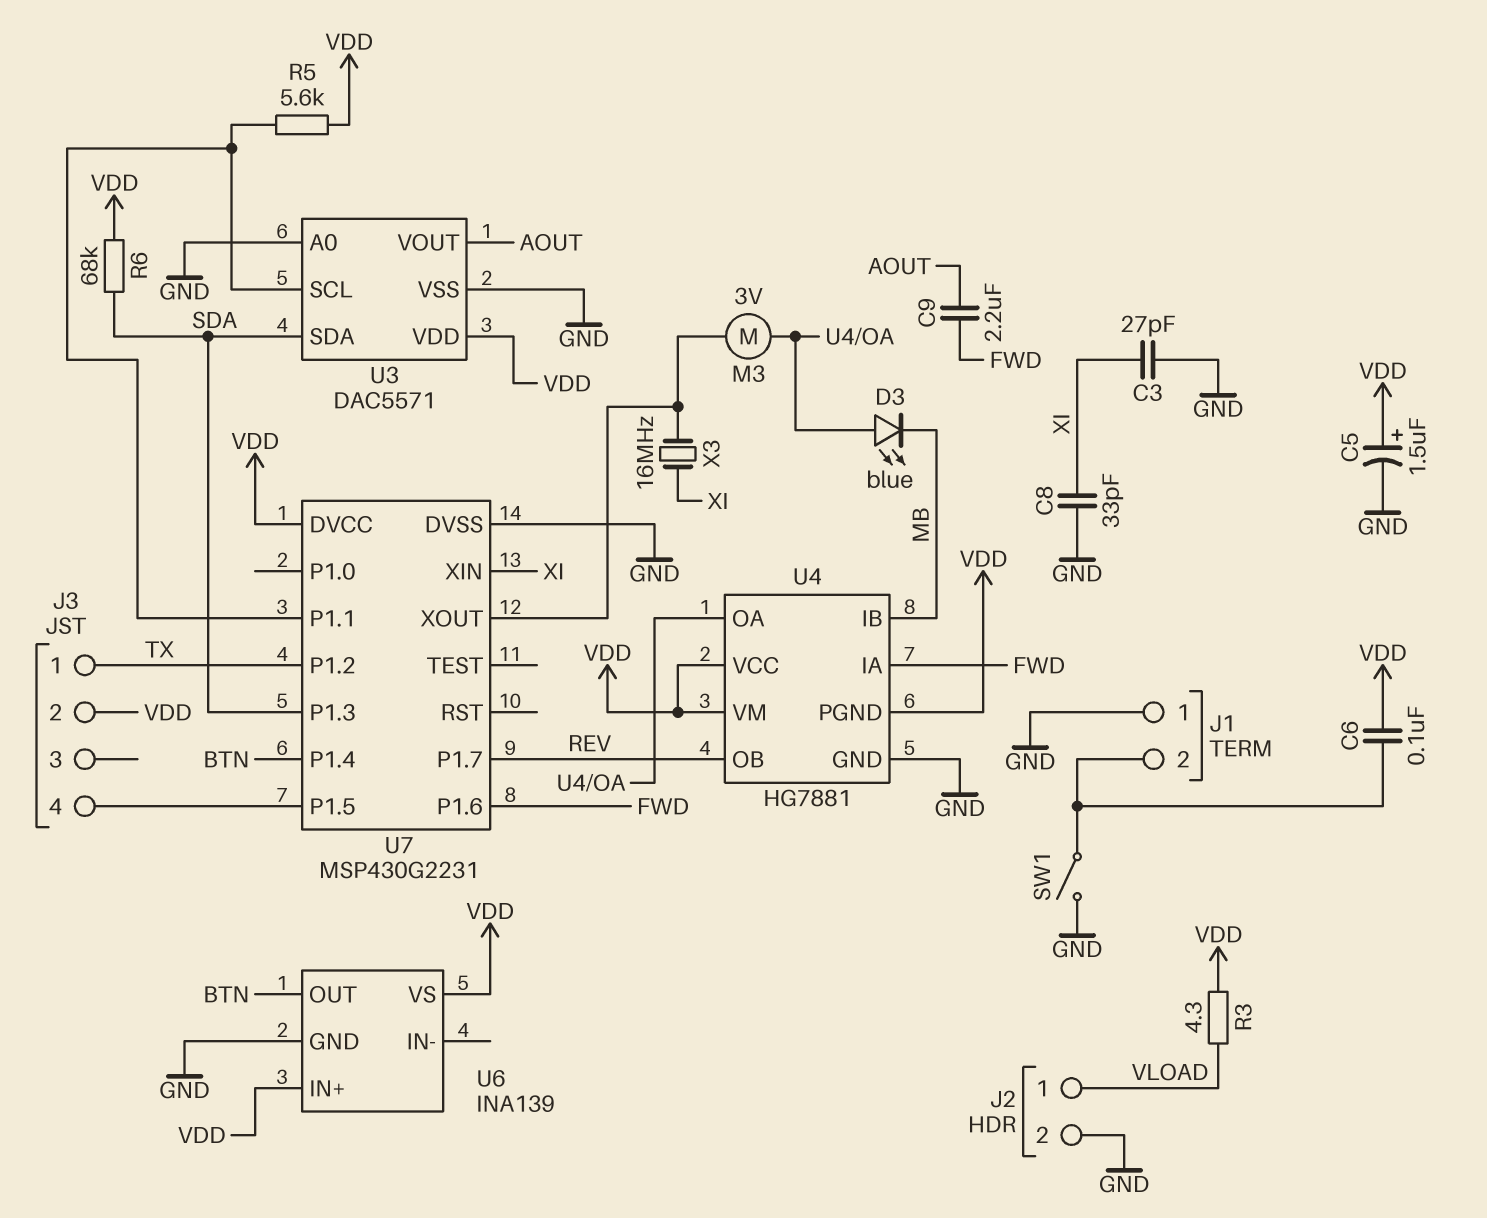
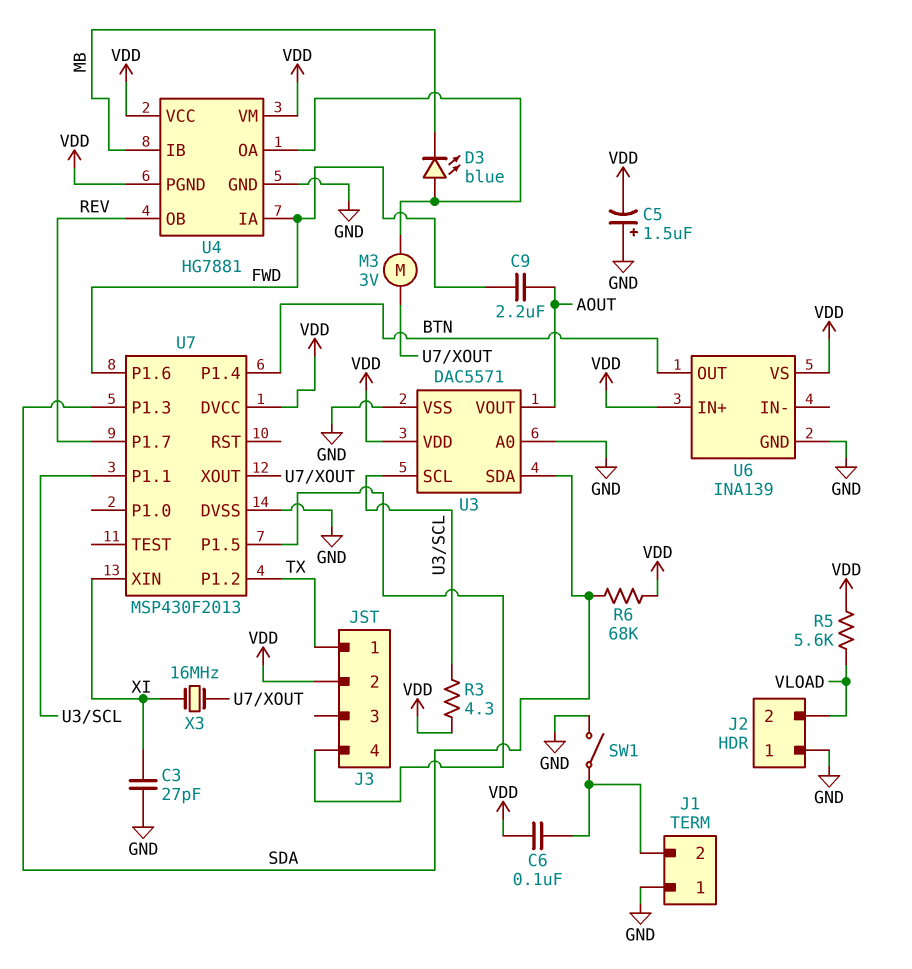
C5: 1.5uF (plus VDD, minus GND) -> 1.5uF (plus GND, minus VDD)
C8: 33pF (GND, XI) -> none
J2 pin 1: VLOAD -> GND
J2 pin 2: GND -> VLOAD
R3: 4.3 (VDD, VLOAD) -> 4.3 (U3/SCL, VDD)
R5: 5.6k (U3/SCL, VDD) -> 5.6k (VDD, VLOAD)
U7: MSP430G2231 -> MSP430F2013

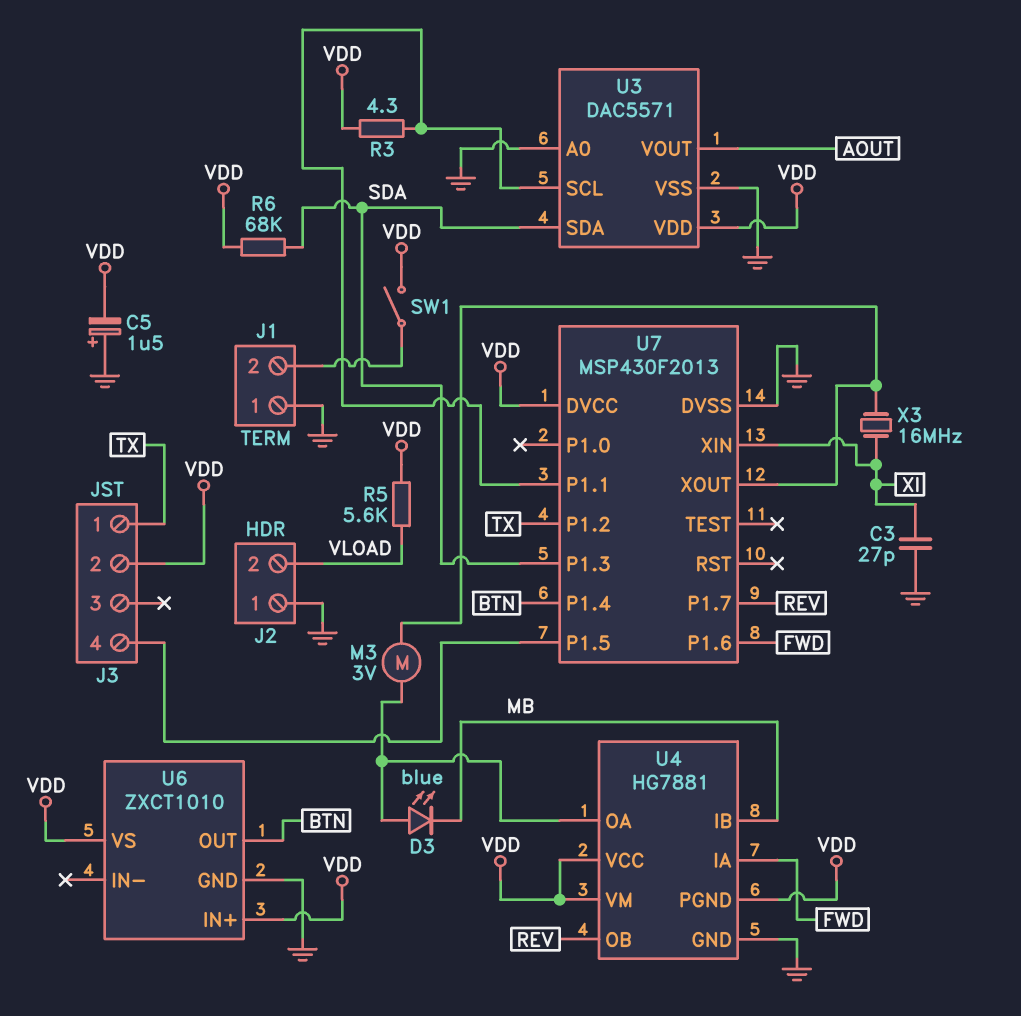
C6: 100nF (J1/2, VDD) -> none
C9: 2.2uF (AOUT, FWD) -> none
SW1: switch (GND, J1/2) -> switch (J1/2, VDD)
U6: INA139 -> ZXCT1010

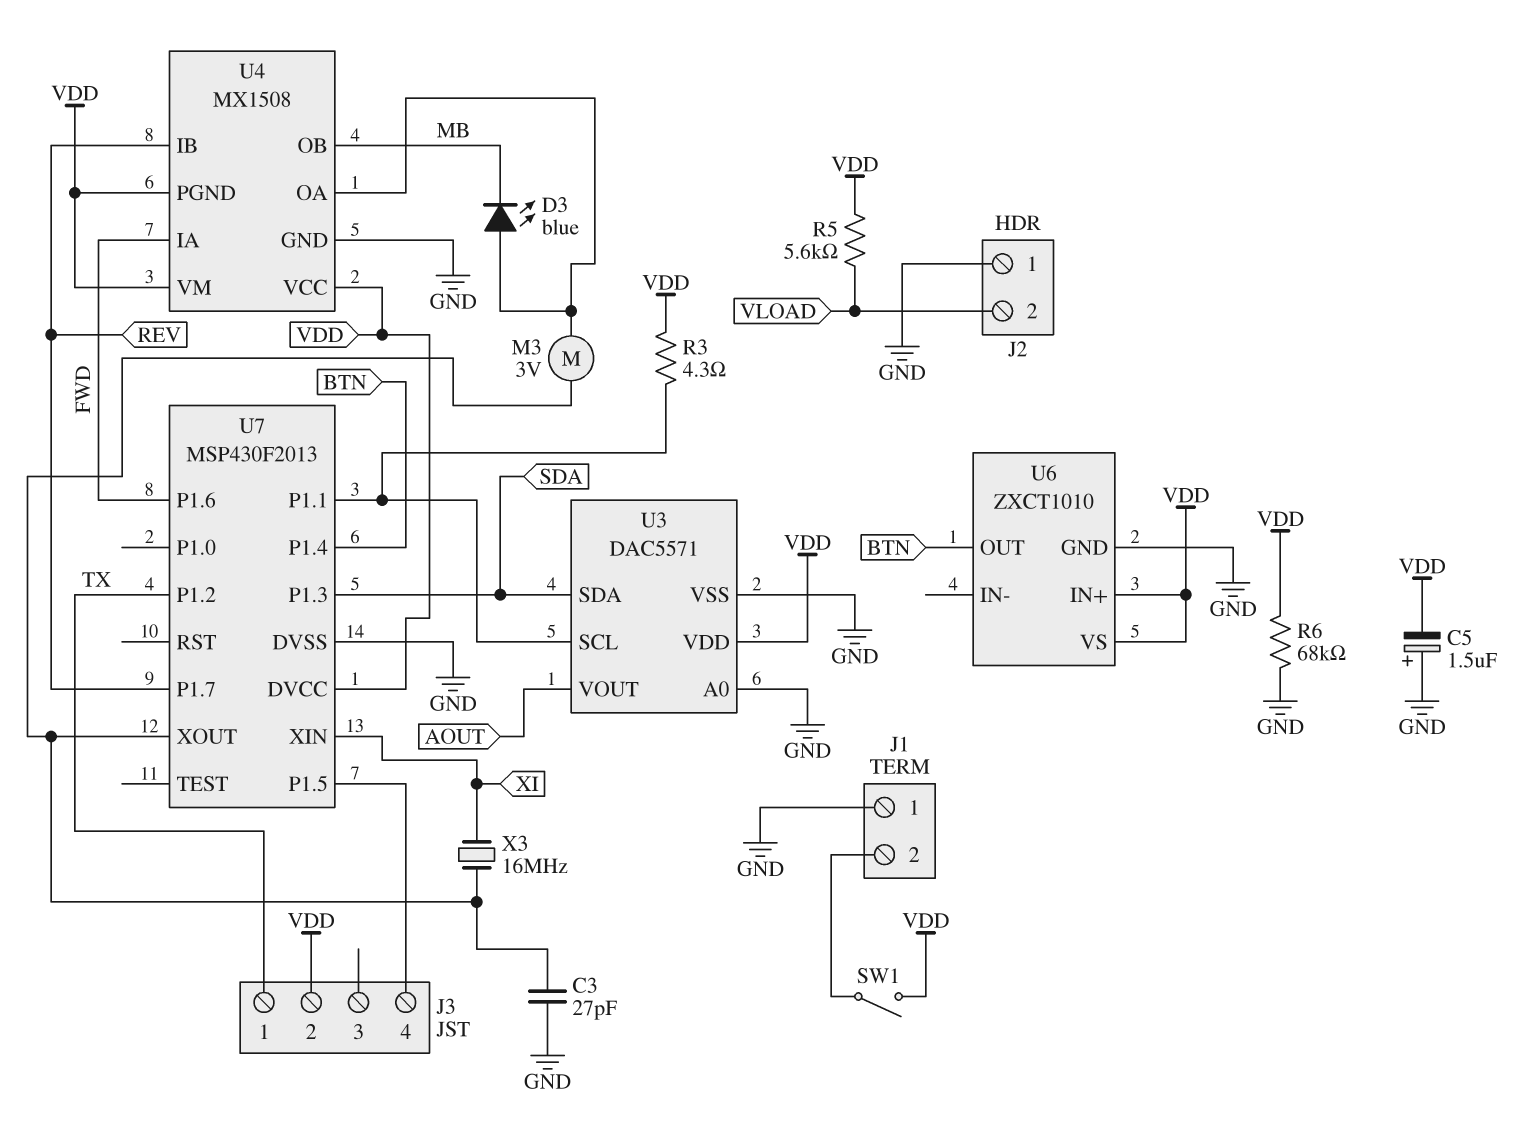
C3: 27pF (GND, XI) -> 27pF (GND, U7/XOUT)
R6: 68k (SDA, VDD) -> 68k (GND, VDD)
U4: HG7881 -> MX1508
U4 pin IB: MB -> REV
U4 pin OB: REV -> MB

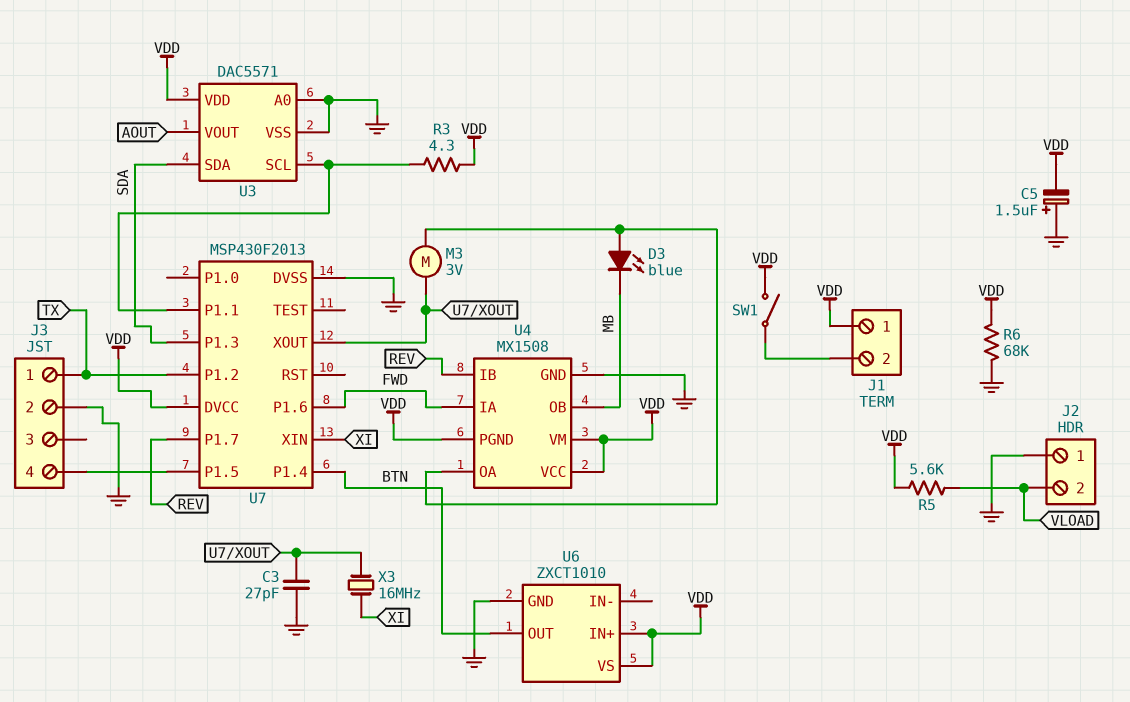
J1 pin 1: GND -> VDD
J3 pin 2: VDD -> GND

